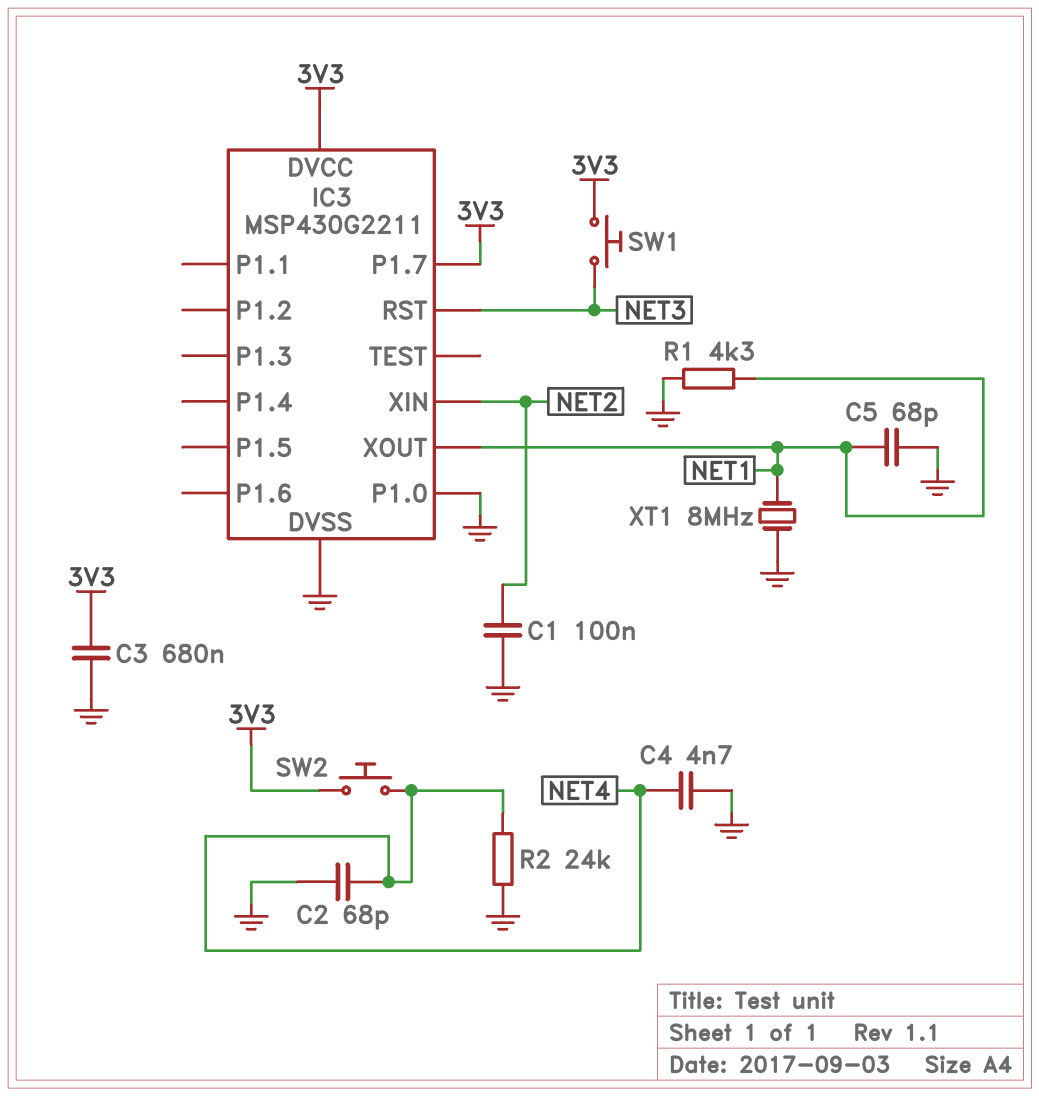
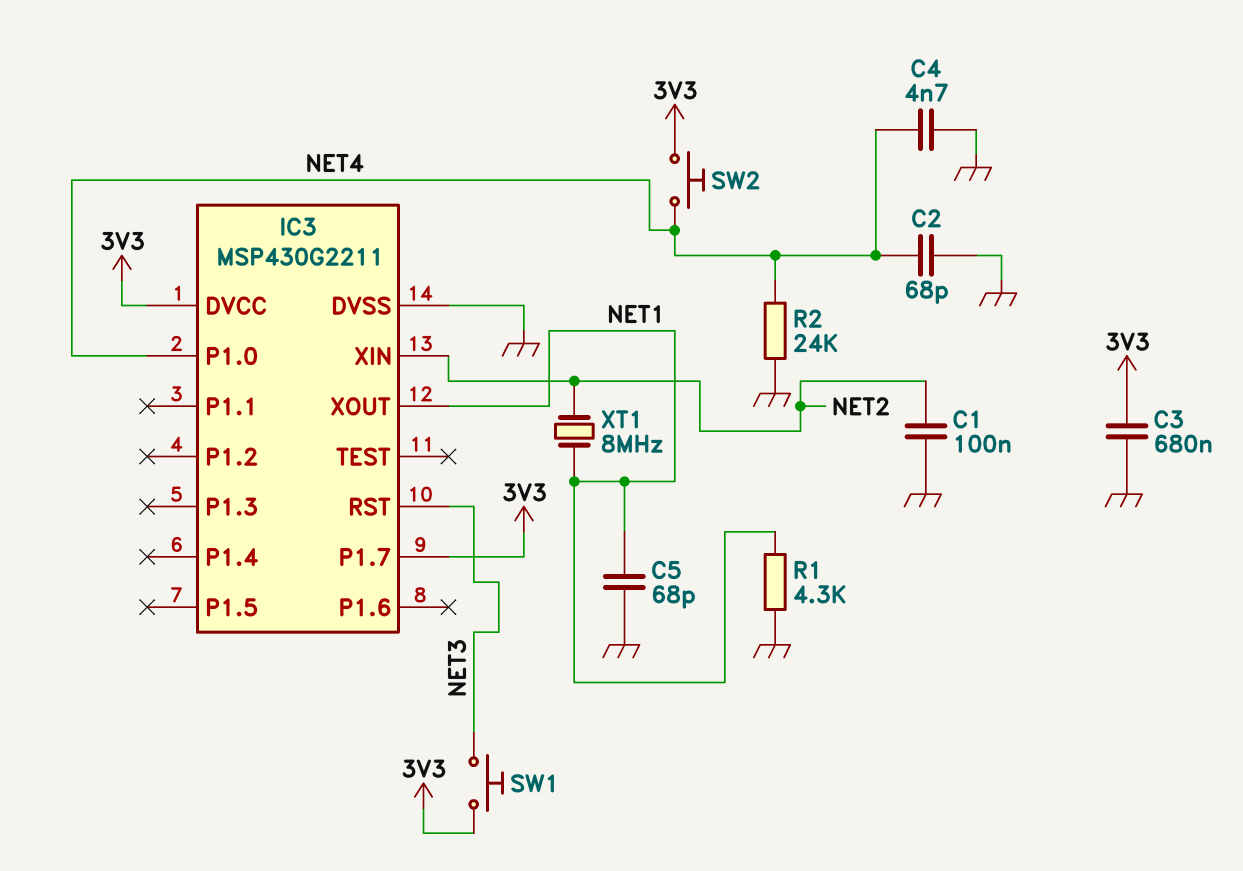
IC3 pin P1.0: GND -> NET4
XT1: 8MHz (GND, NET1) -> 8MHz (NET1, NET2)

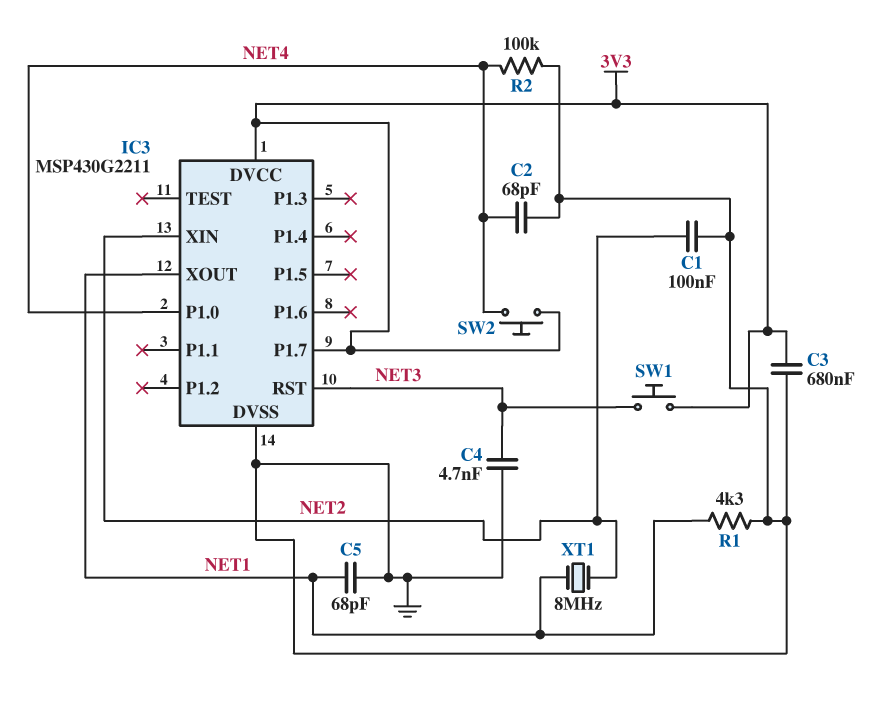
C4: 4.7nF (GND, NET4) -> 4.7nF (GND, NET3)
R2: 24k (GND, NET4) -> 100k (GND, NET4)

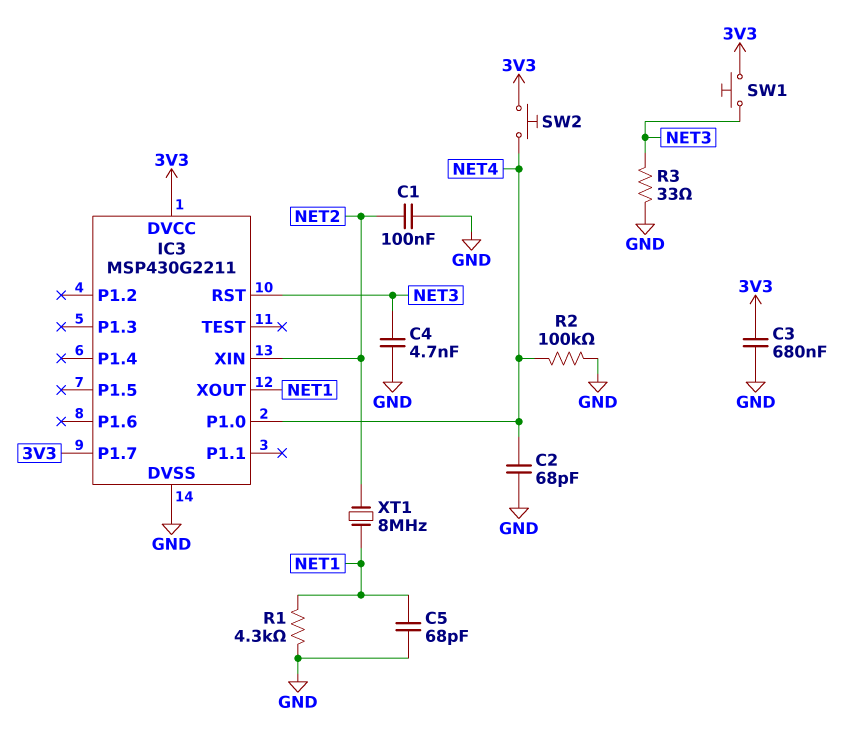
R3: none -> 33 (GND, NET3)

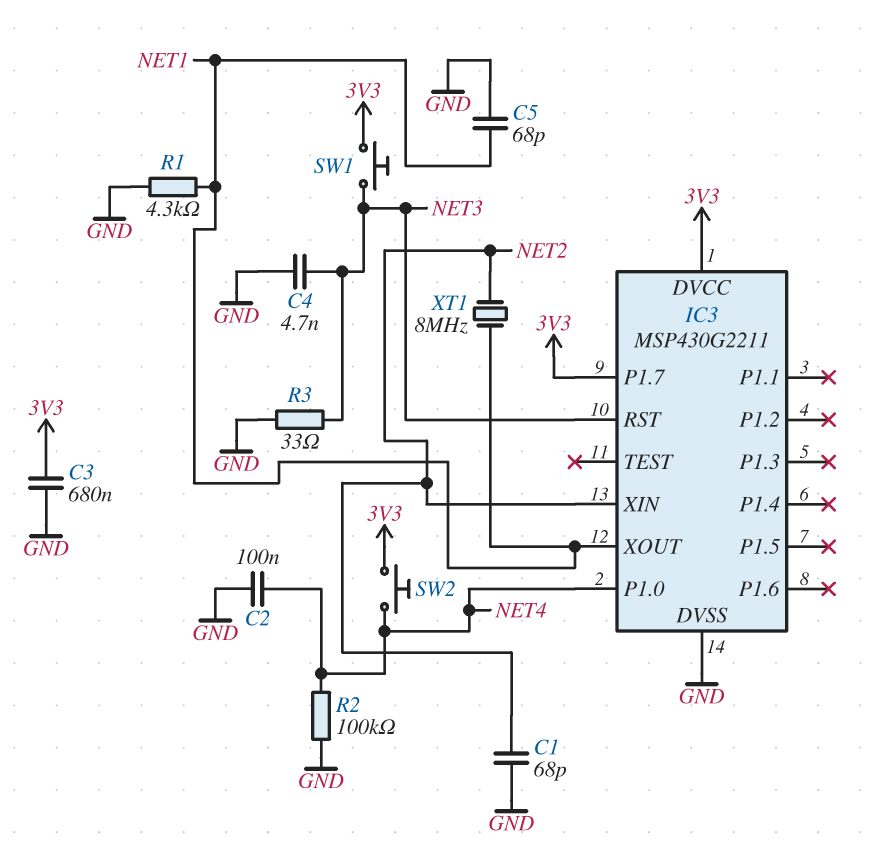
C1: 100nF (GND, NET2) -> 68pF (GND, NET2)
C2: 68pF (GND, NET4) -> 100nF (GND, NET4)

